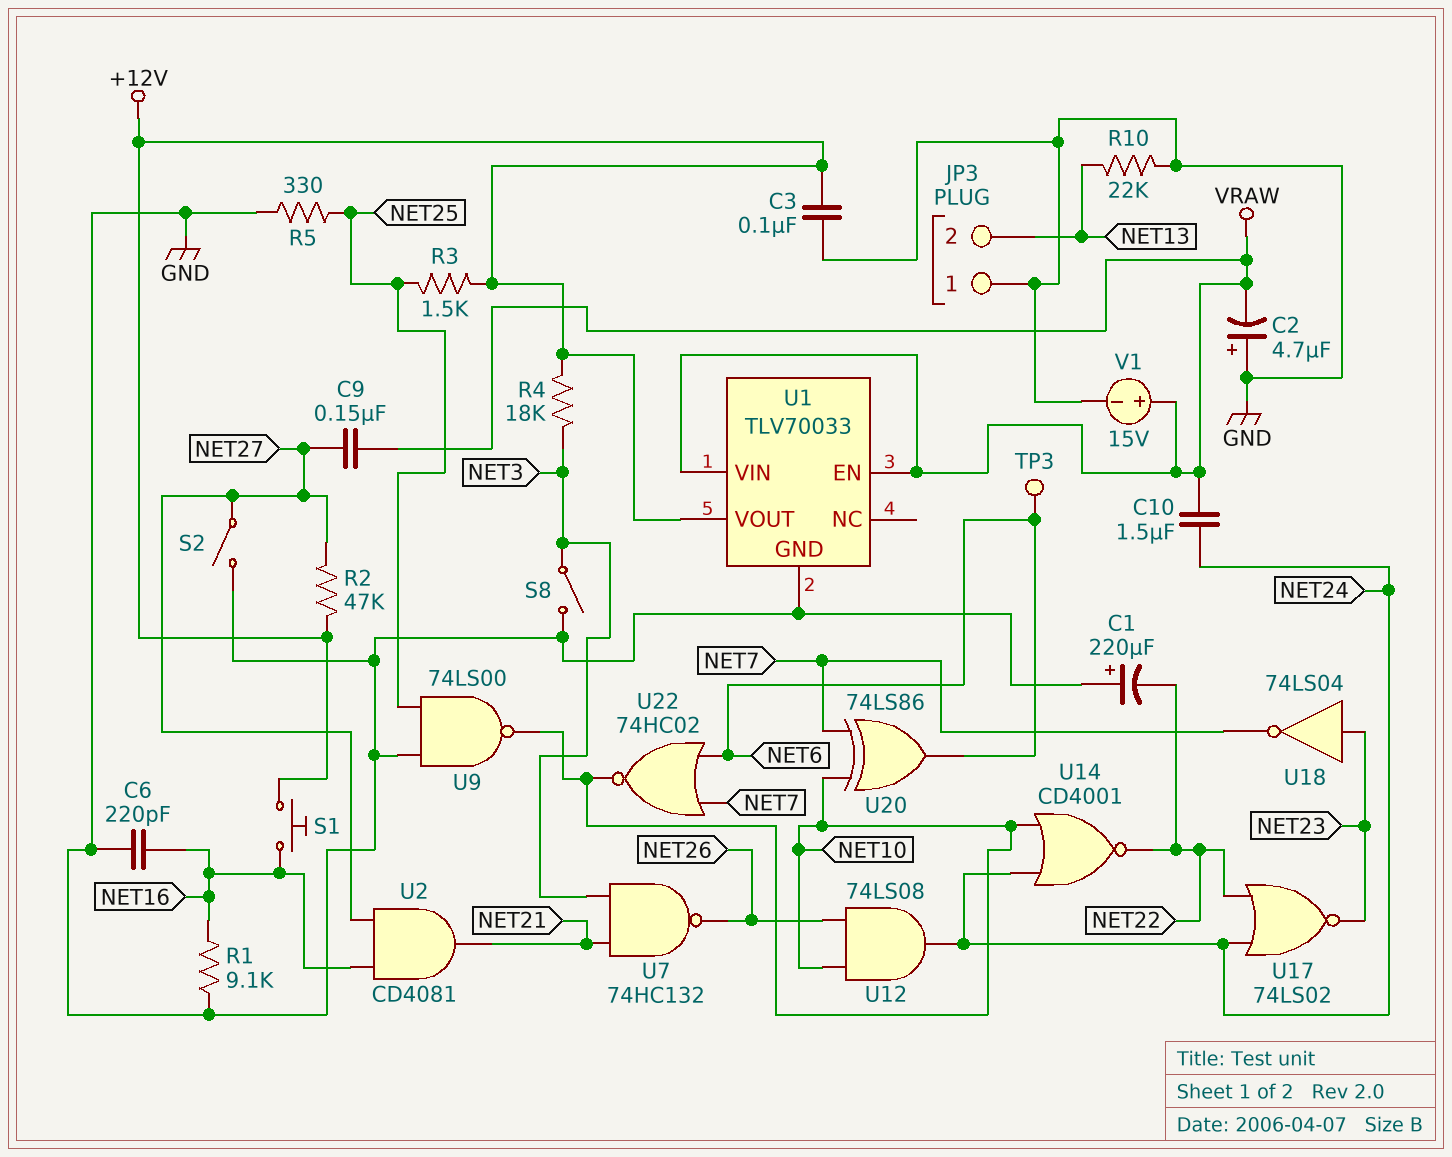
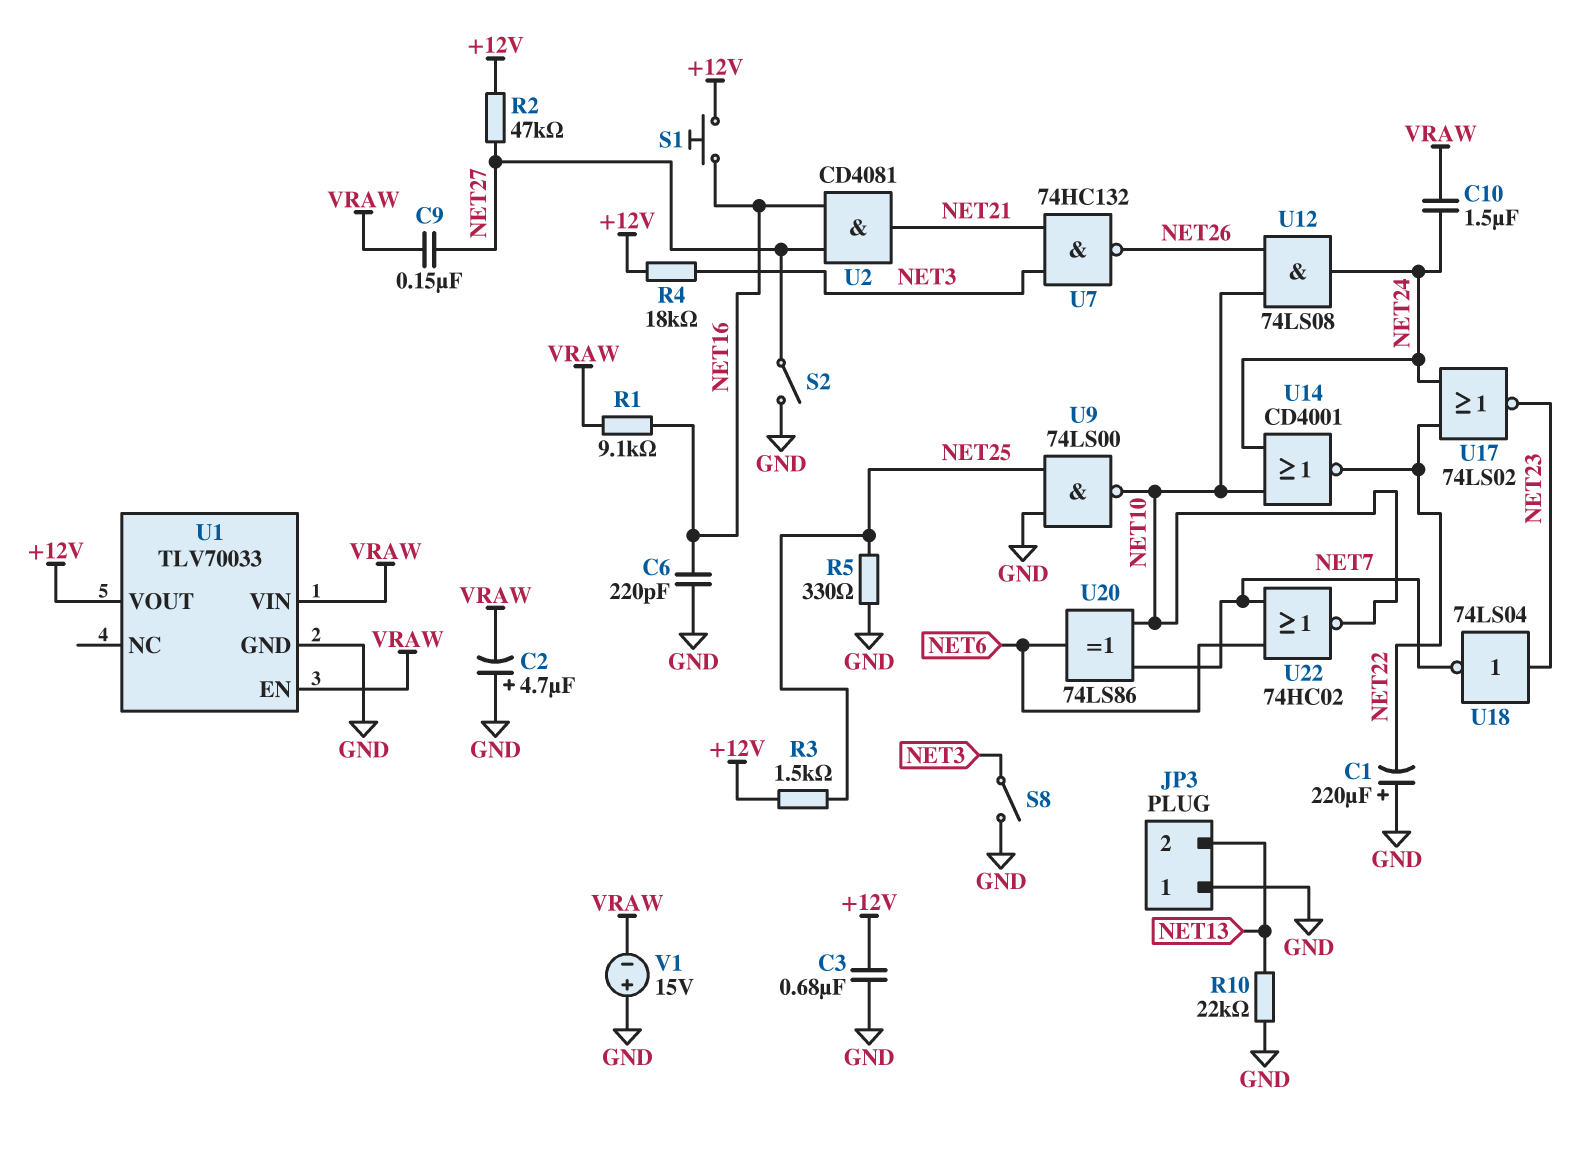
C3: 100nF (+12V, GND) -> 680nF (+12V, GND)
R1: 9.1k (GND, NET16) -> 9.1k (NET16, VRAW)
TP3: test point (NET6) -> none
V1: 15V (plus VRAW, minus GND) -> 15V (plus GND, minus VRAW)

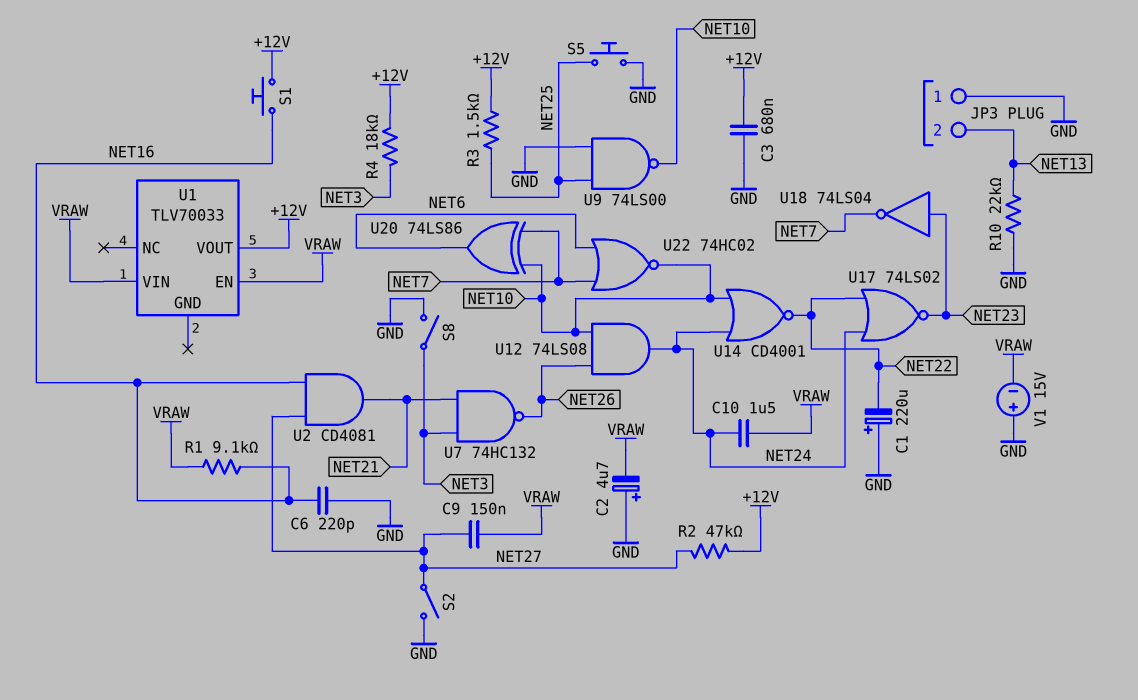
R5: 330 (GND, NET25) -> none
S5: none -> button (GND, NET25)
U1 pin GND: GND -> none

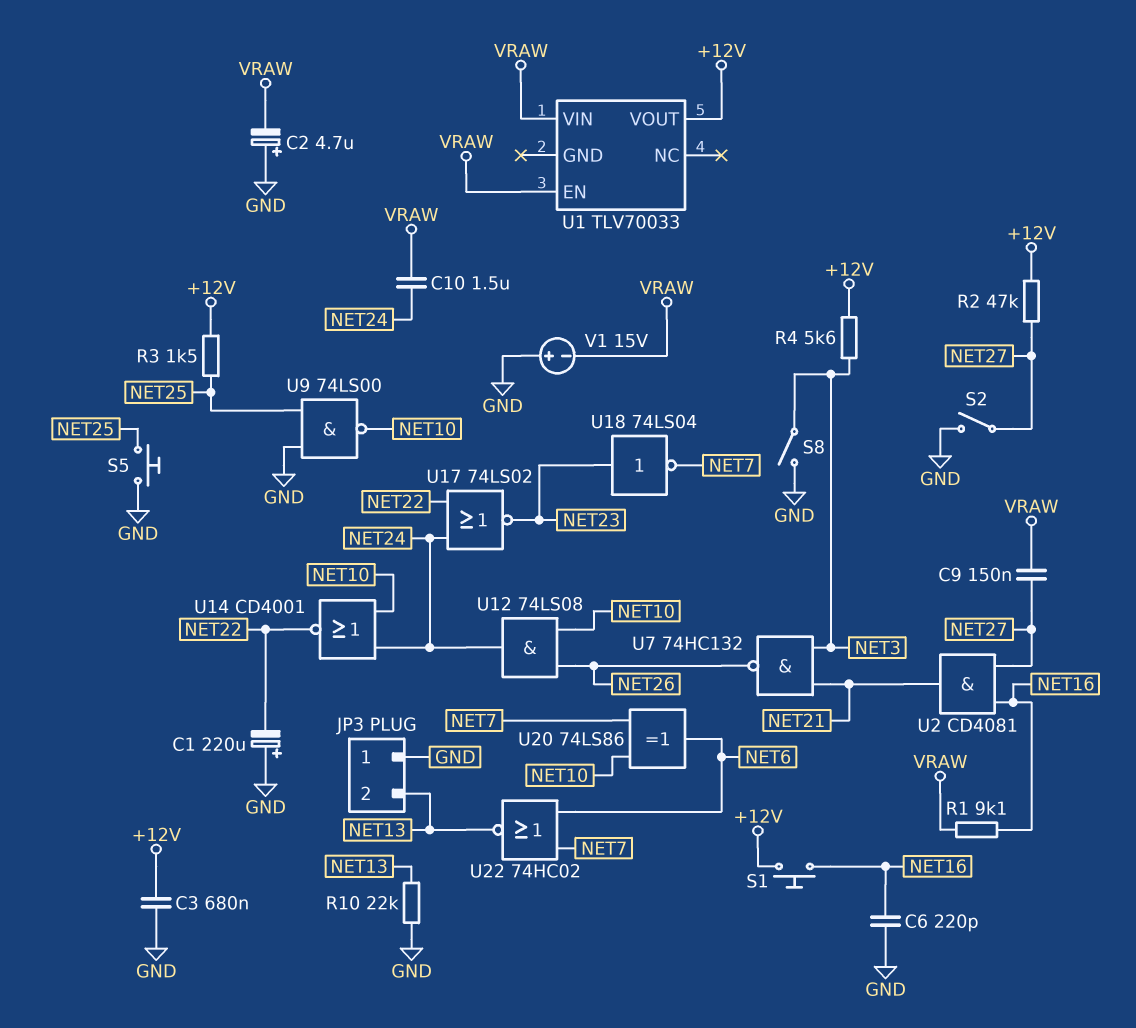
R4: 18k (+12V, NET3) -> 5.6k (+12V, NET3)
U22: NOR 74HC02 (in NET6, in NET7, out NET10) -> NOR 74HC02 (in NET6, in NET7, out NET13)

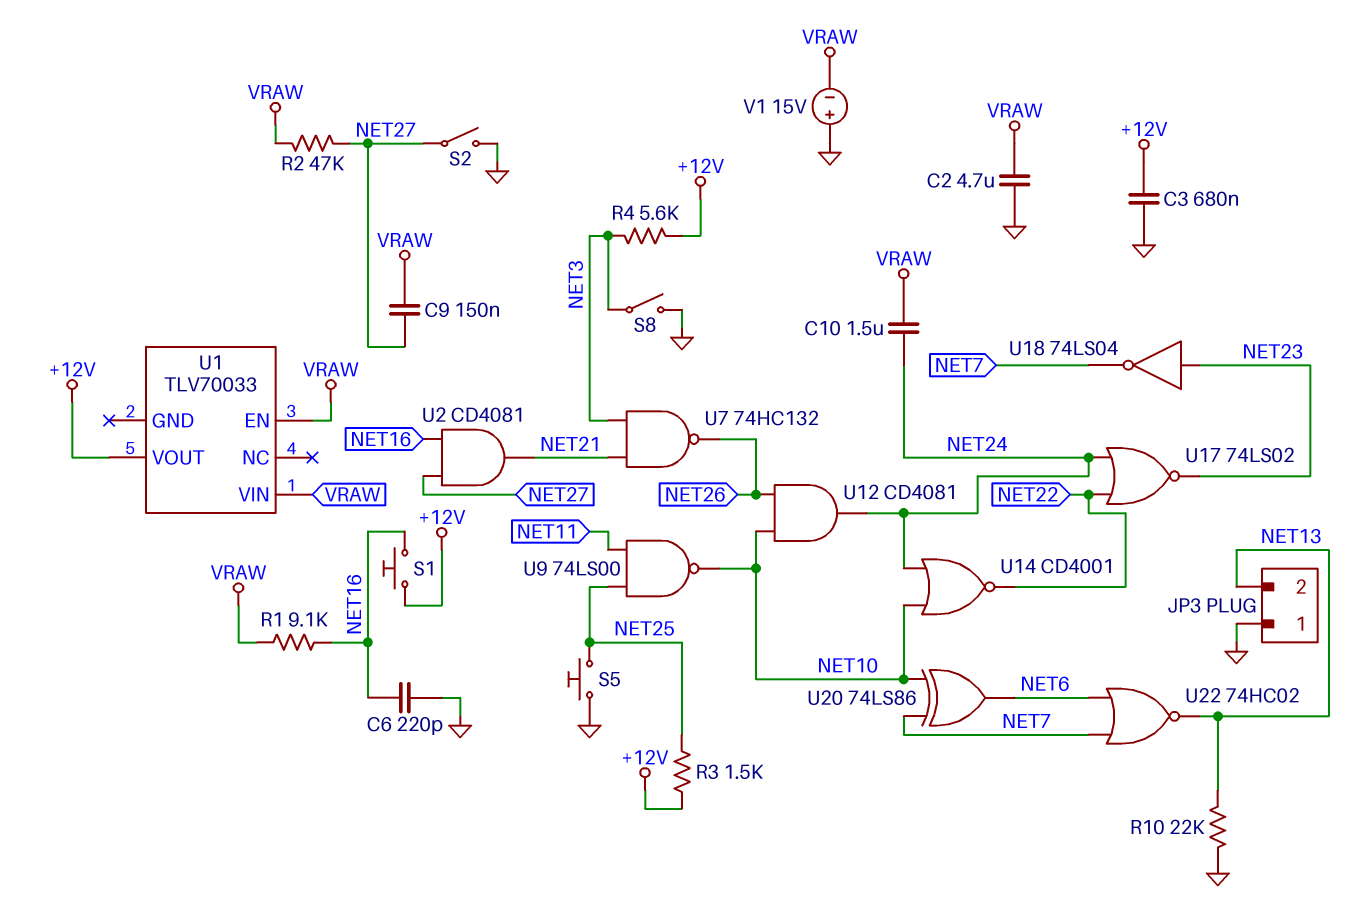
C1: 220uF (plus GND, minus NET22) -> none
C2: 4.7uF (plus GND, minus VRAW) -> 4.7uF (GND, VRAW)
R2: 47k (+12V, NET27) -> 47k (NET27, VRAW)
U9: NAND 74LS00 (in GND, in NET25, out NET10) -> NAND 74LS00 (in NET11, in NET25, out NET10)
U12: AND 74LS08 (in NET10, in NET26, out NET24) -> AND CD4081 (in NET10, in NET26, out NET24)

